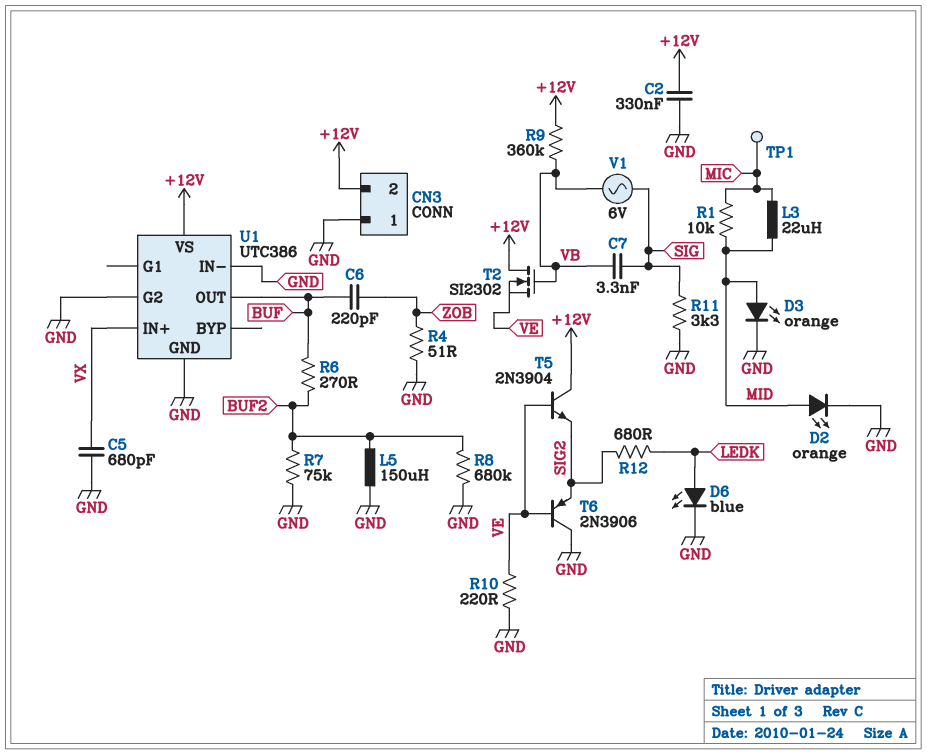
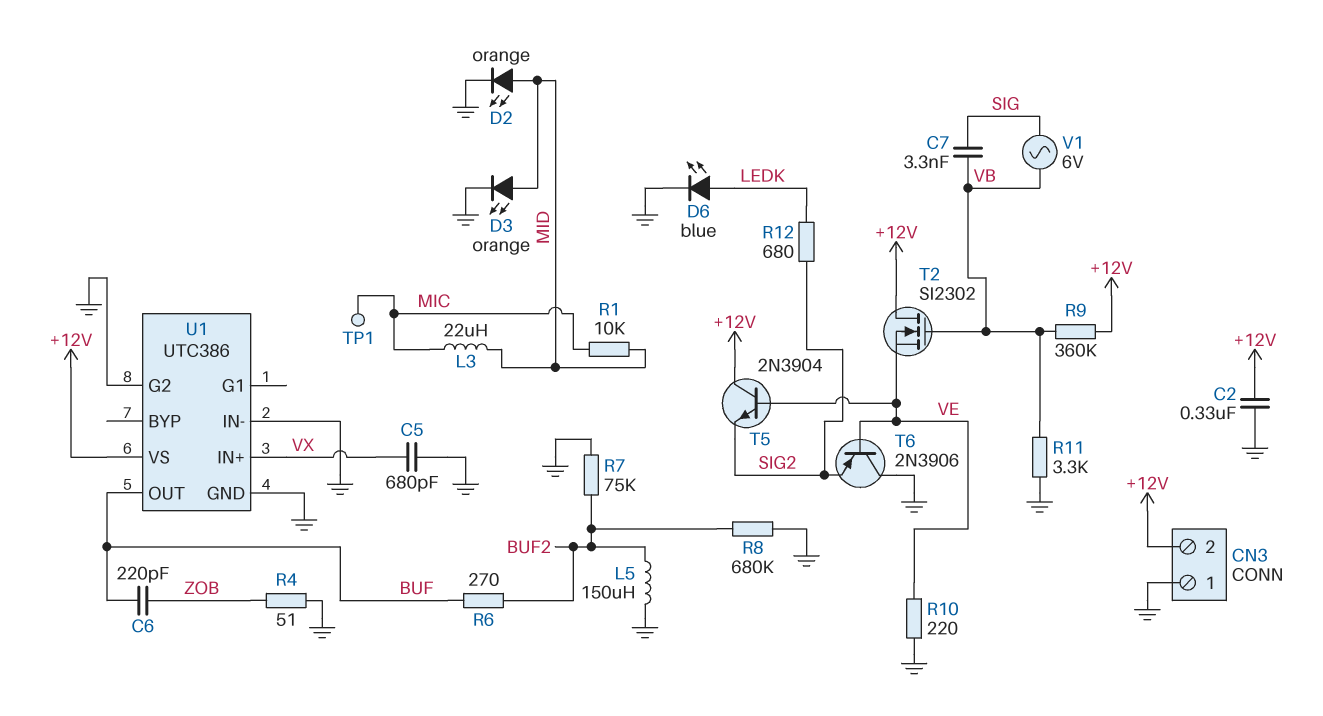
R11: 3.3k (GND, SIG) -> 3.3k (GND, VB)

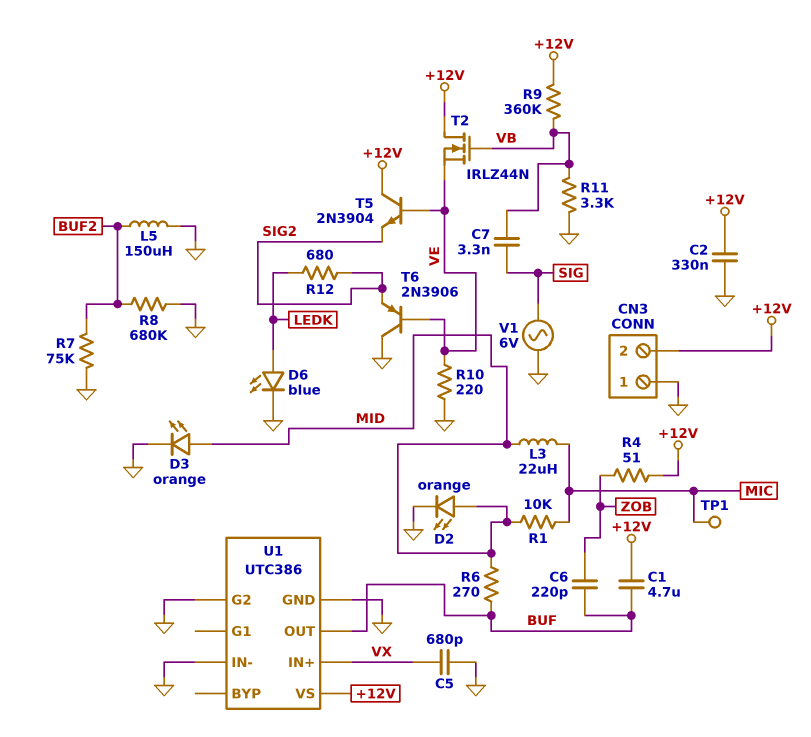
C1: none -> 4.7uF (+12V, BUF)
R4: 51 (GND, ZOB) -> 51 (+12V, ZOB)
R6: 270 (BUF, BUF2) -> 270 (BUF, MID)
T2: NMOS SI2302 (G VB, D +12V, S VE) -> NMOS IRLZ44N (G VB, D +12V, S VE)
V1: AC 6V (SIG, VB) -> AC 6V (GND, SIG)

